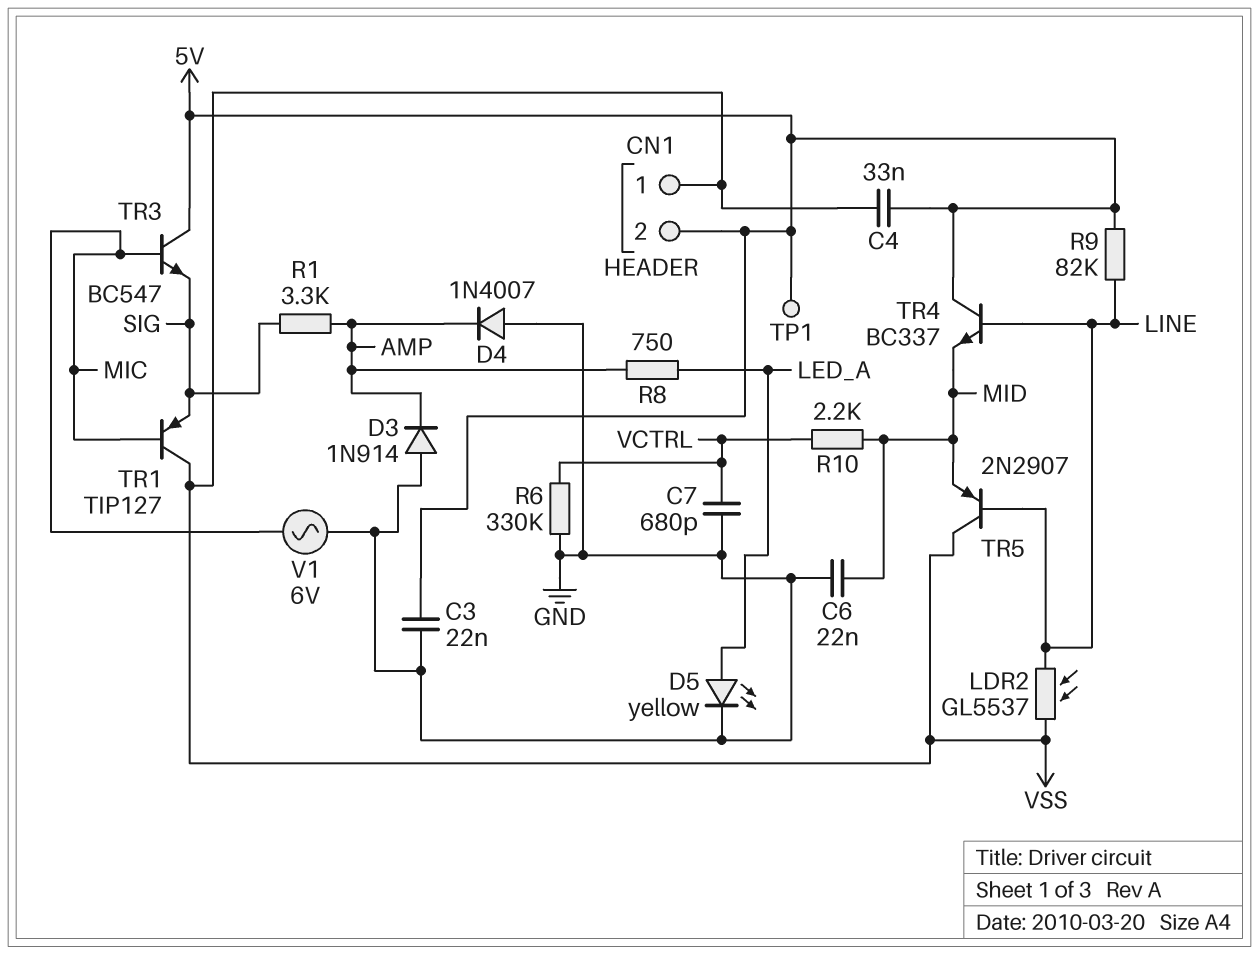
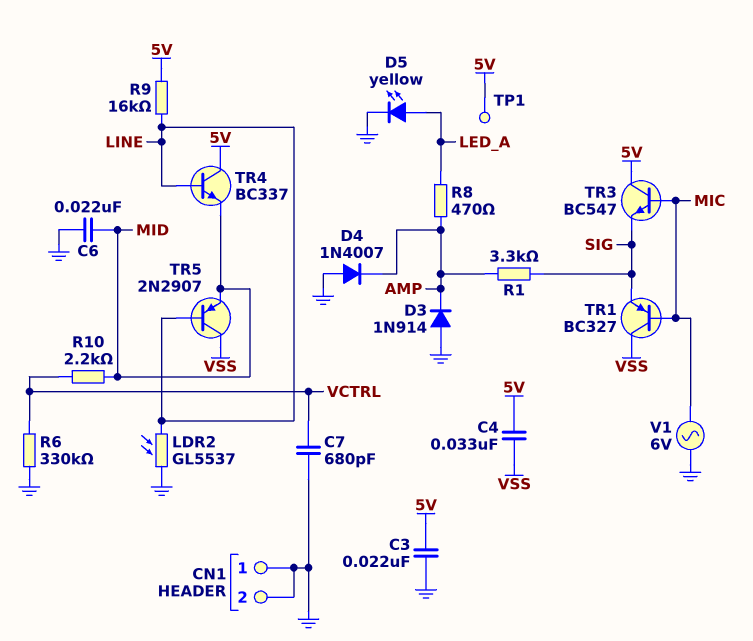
CN1 pin 1: VSS -> GND
CN1 pin 2: 5V -> GND
LDR2: GL5537 (LINE, VSS) -> GL5537 (GND, LINE)
R8: 750 (AMP, LED_A) -> 470 (AMP, LED_A)
R9: 82k (5V, LINE) -> 16k (5V, LINE)
TR1: PNP TIP127 (B MIC, C VSS, E SIG) -> PNP BC327 (B MIC, C VSS, E SIG)

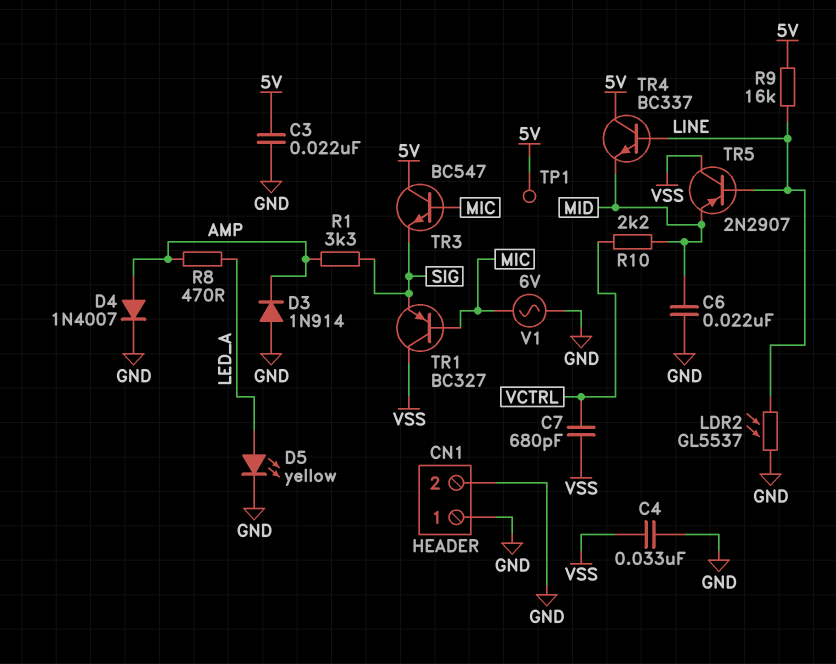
C4: 33nF (5V, VSS) -> 33nF (GND, VSS)
C7: 680pF (GND, VCTRL) -> 680pF (VCTRL, VSS)
D4: diode 1N4007 (A GND, K AMP) -> diode 1N4007 (A AMP, K GND)
R6: 330k (GND, VCTRL) -> none

